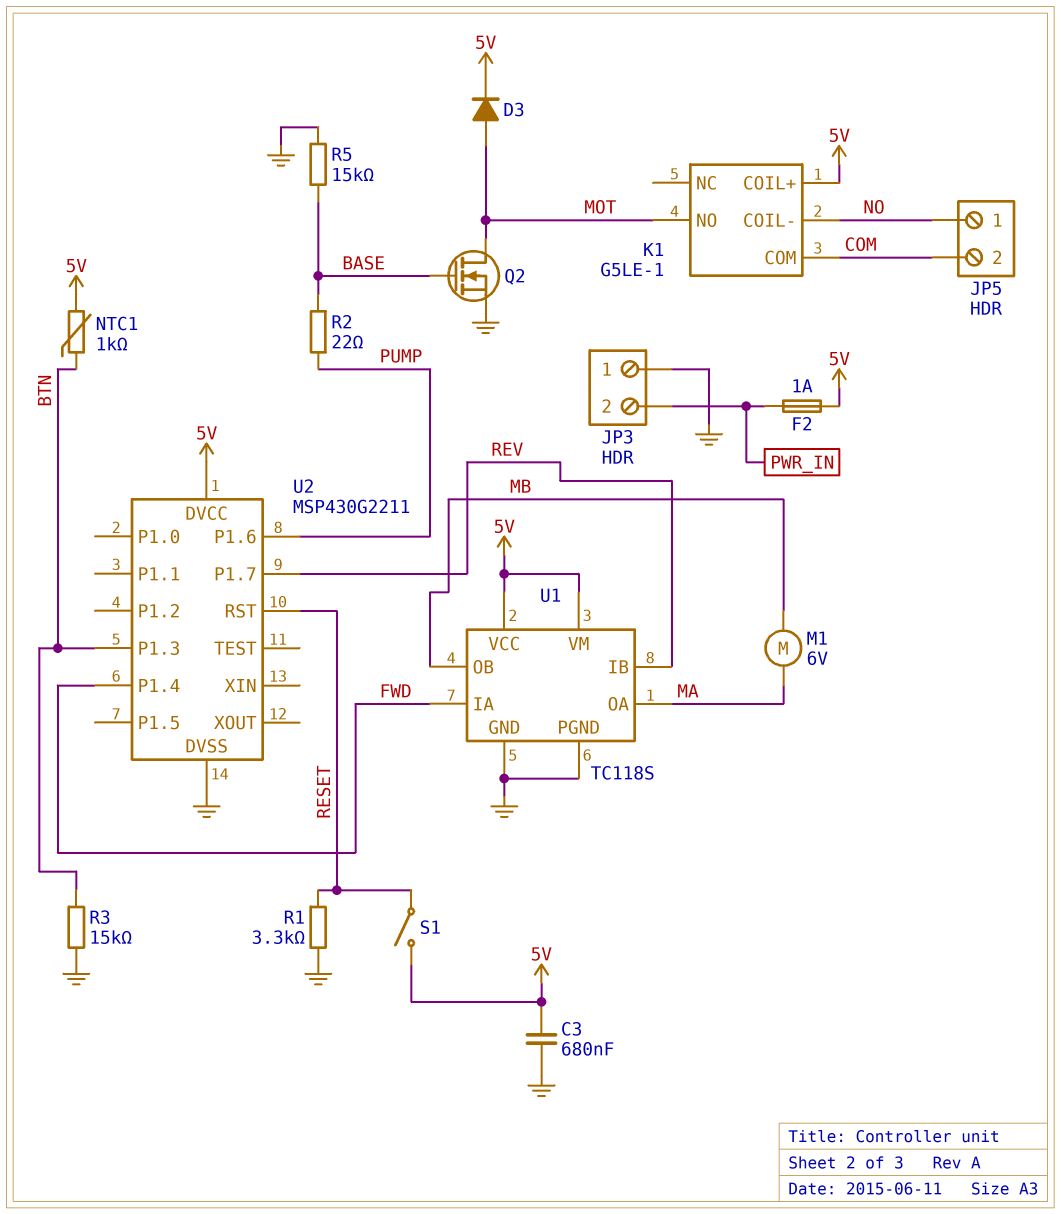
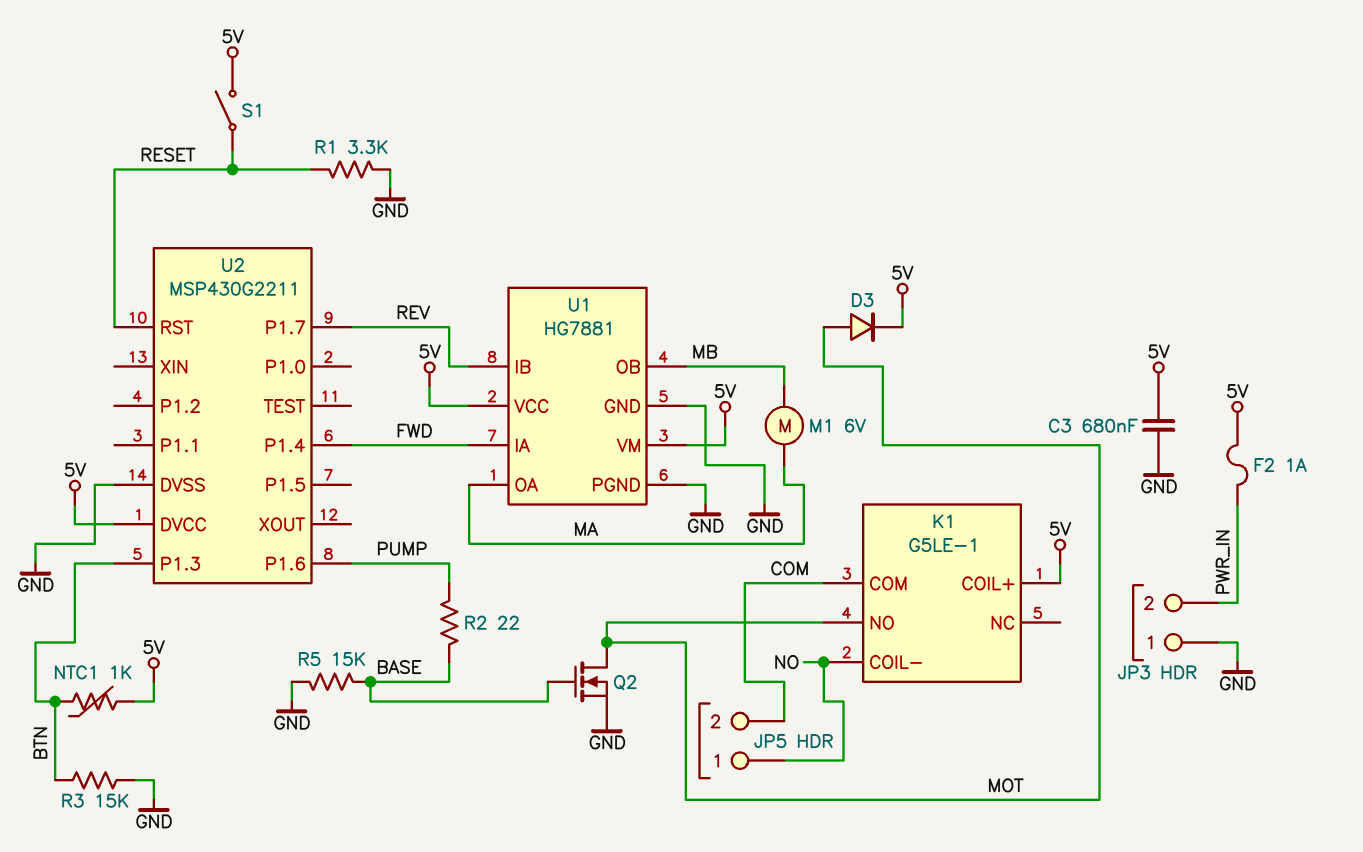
U1: TC118S -> HG7881

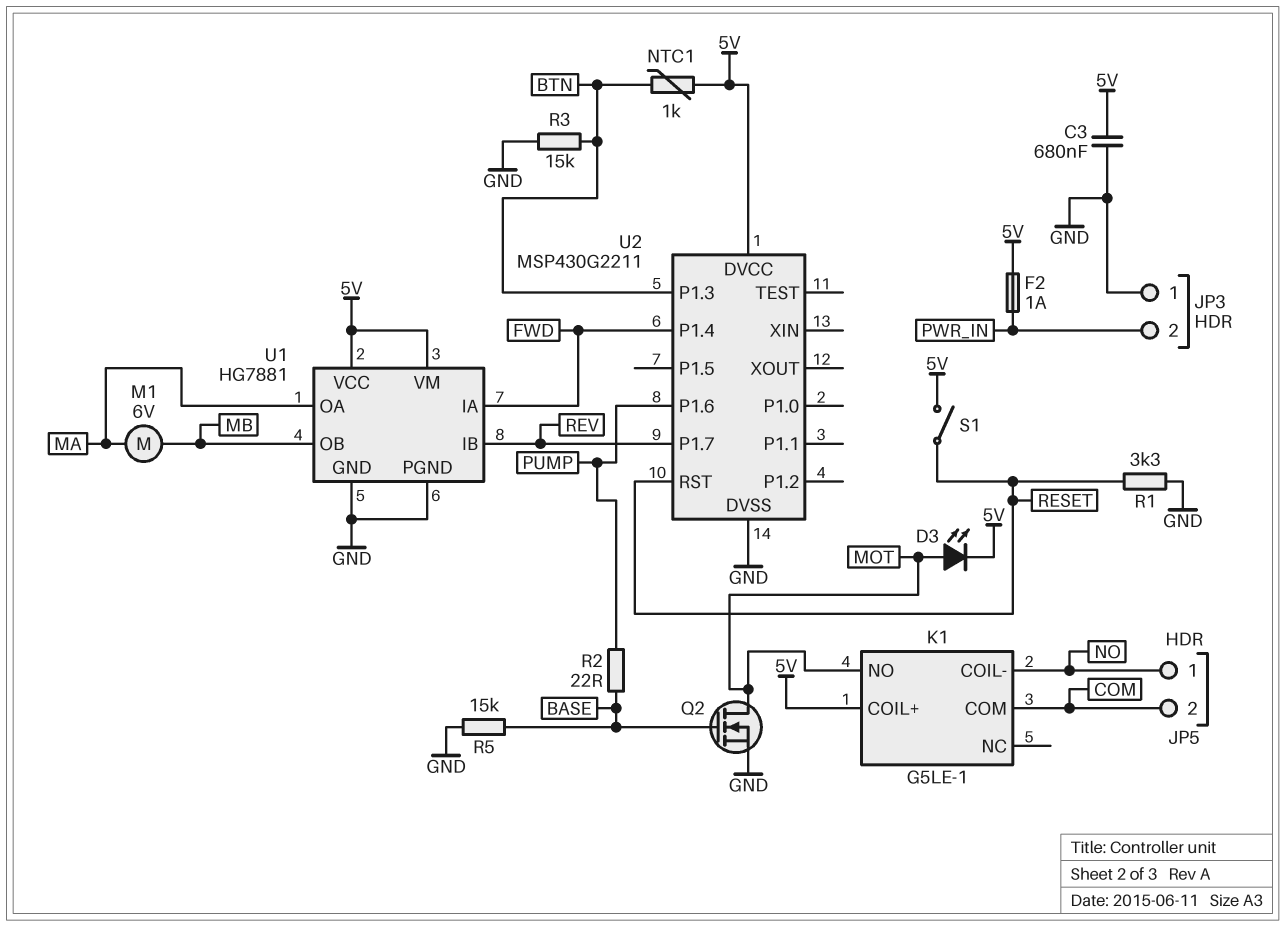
D3: diode (A MOT, K 5V) -> LED (A MOT, K 5V)

